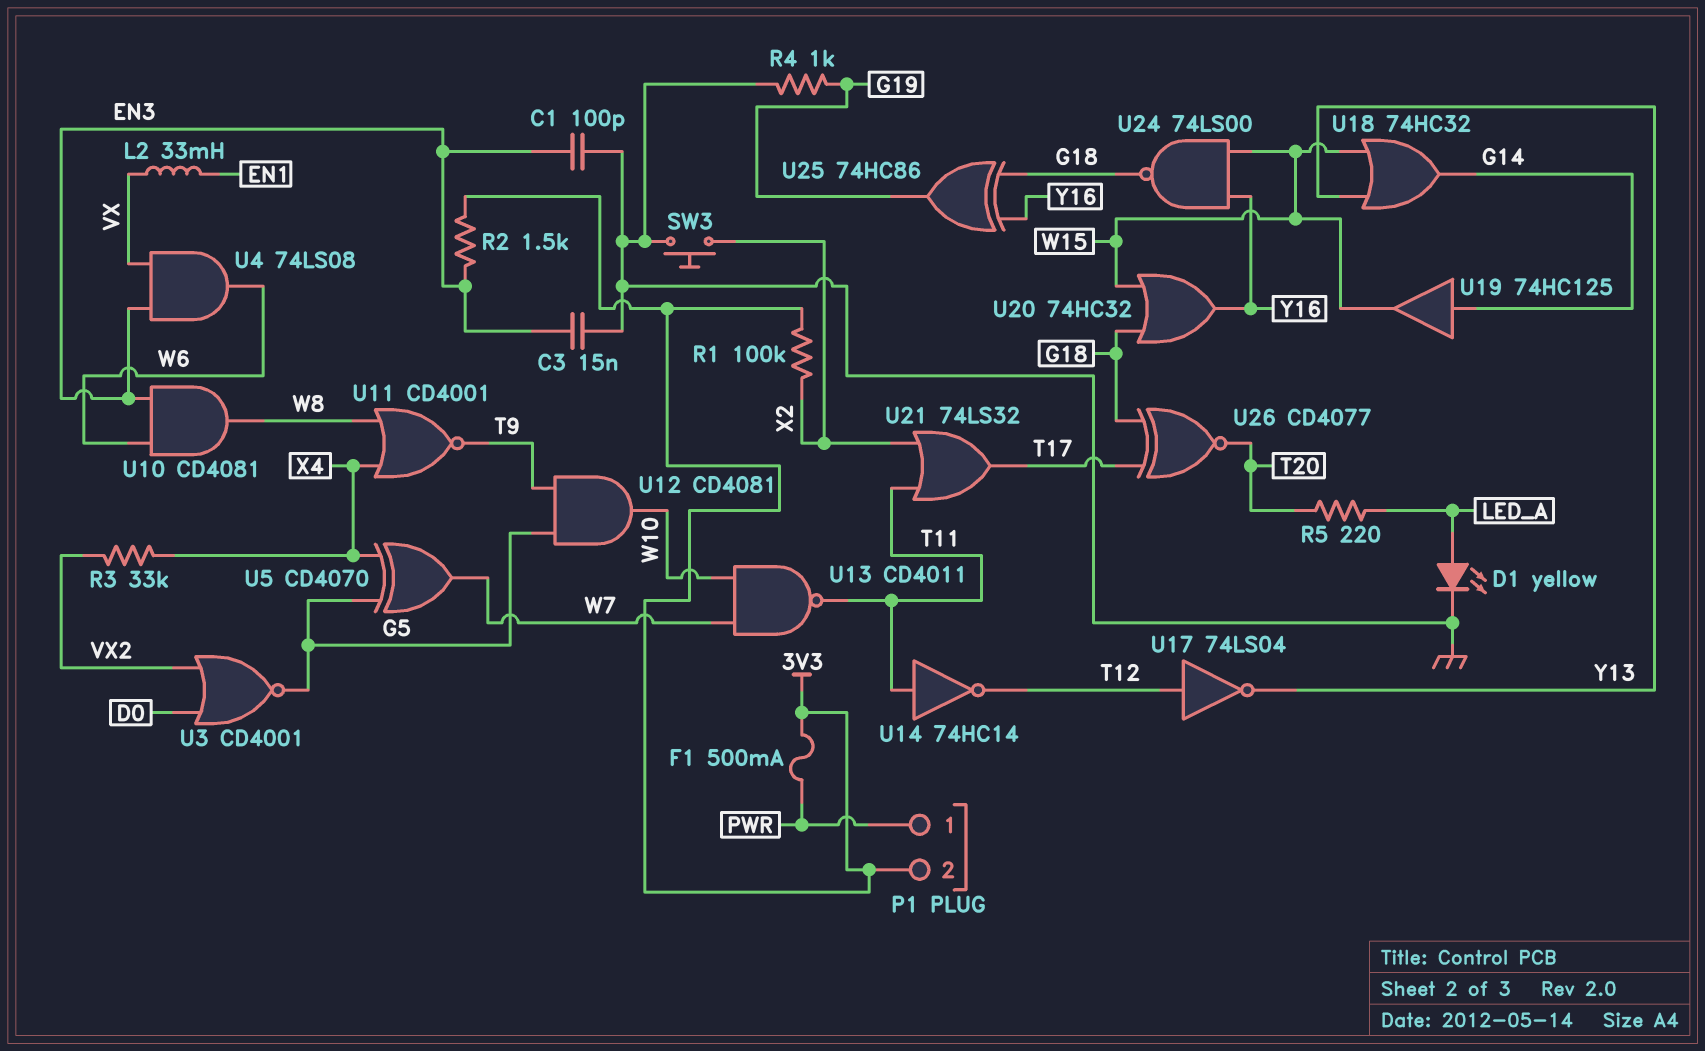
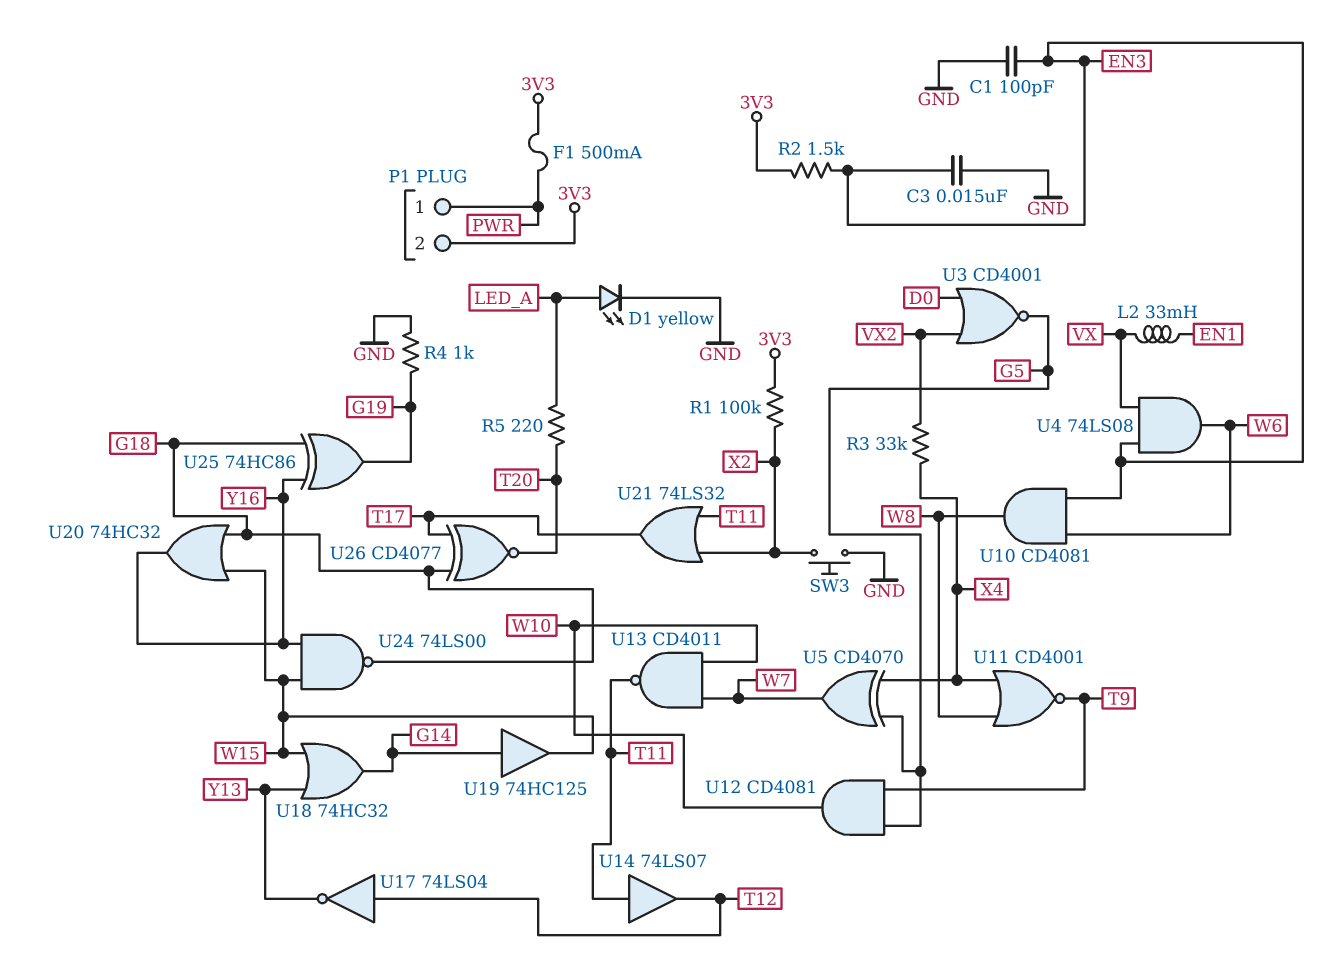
U14: NOT 74HC14 (in T11, out T12) -> buffer 74LS07 (in T11, out T12)

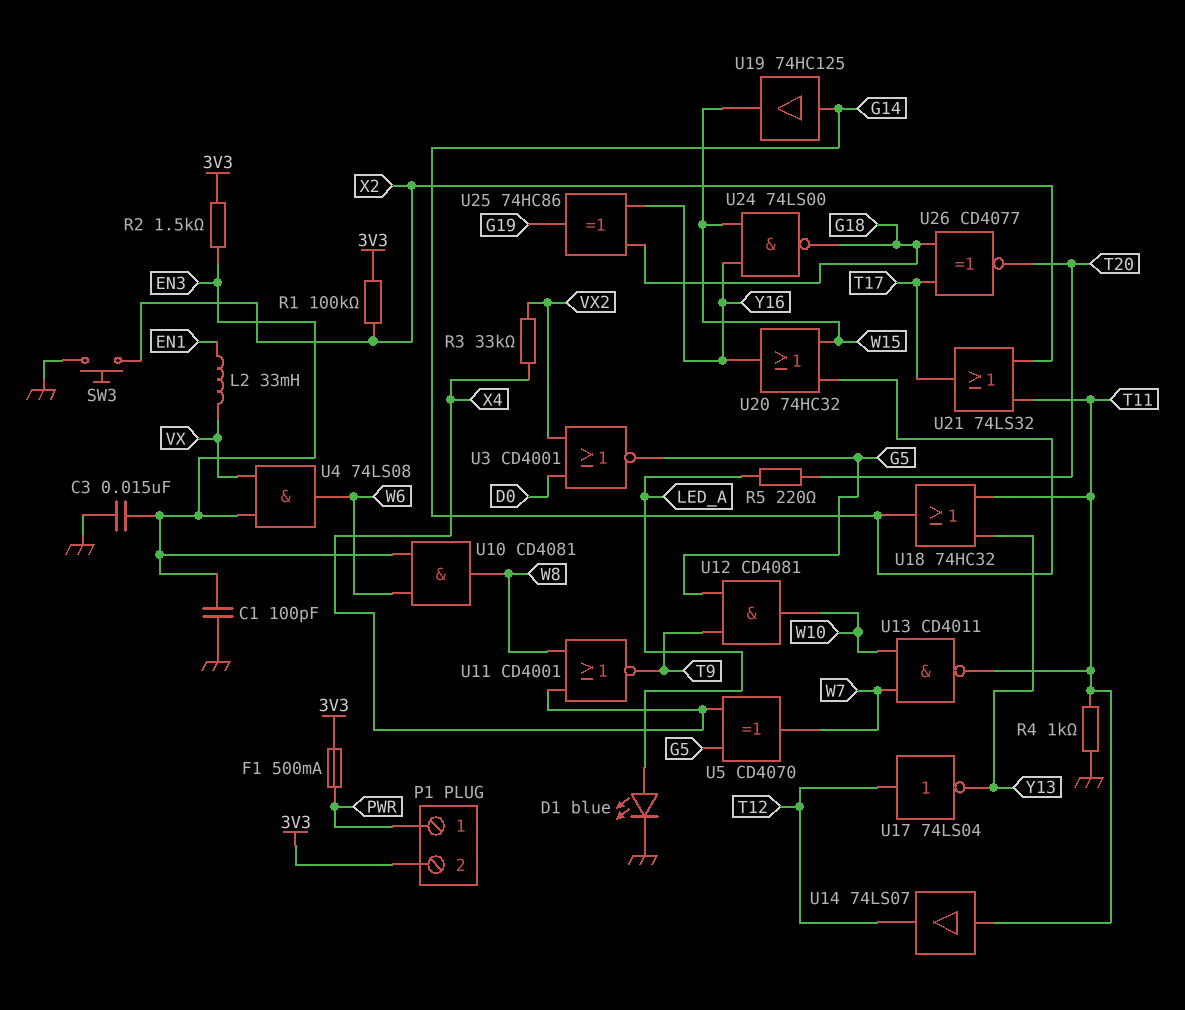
D1: LED yellow (A LED_A, K GND) -> LED blue (A LED_A, K GND)
R4: 1k (G19, GND) -> 1k (GND, T11)
U18: OR 74HC32 (in W15, in Y13, out G14) -> OR 74HC32 (in T11, in Y13, out G14)
U20: OR 74HC32 (in G18, in W15, out Y16) -> OR 74HC32 (in G14, in W15, out Y16)

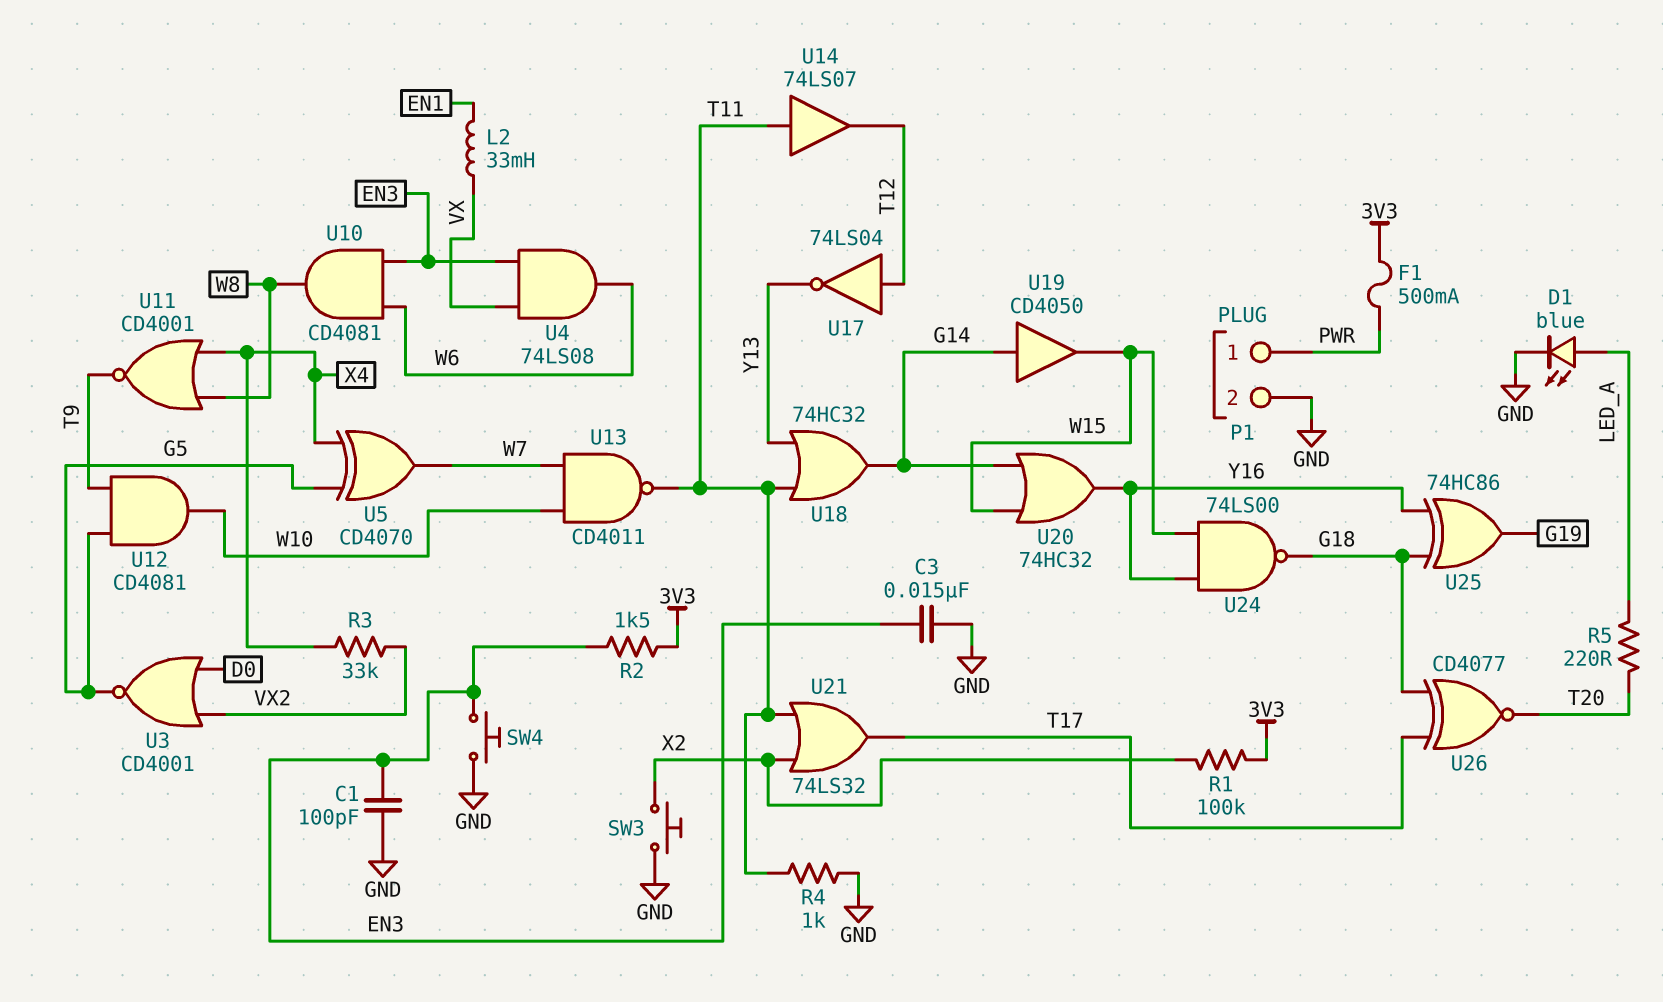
P1 pin 2: 3V3 -> GND
SW4: none -> button (EN3, GND)
U19: buffer 74HC125 (in G14, out W15) -> buffer CD4050 (in G14, out W15)

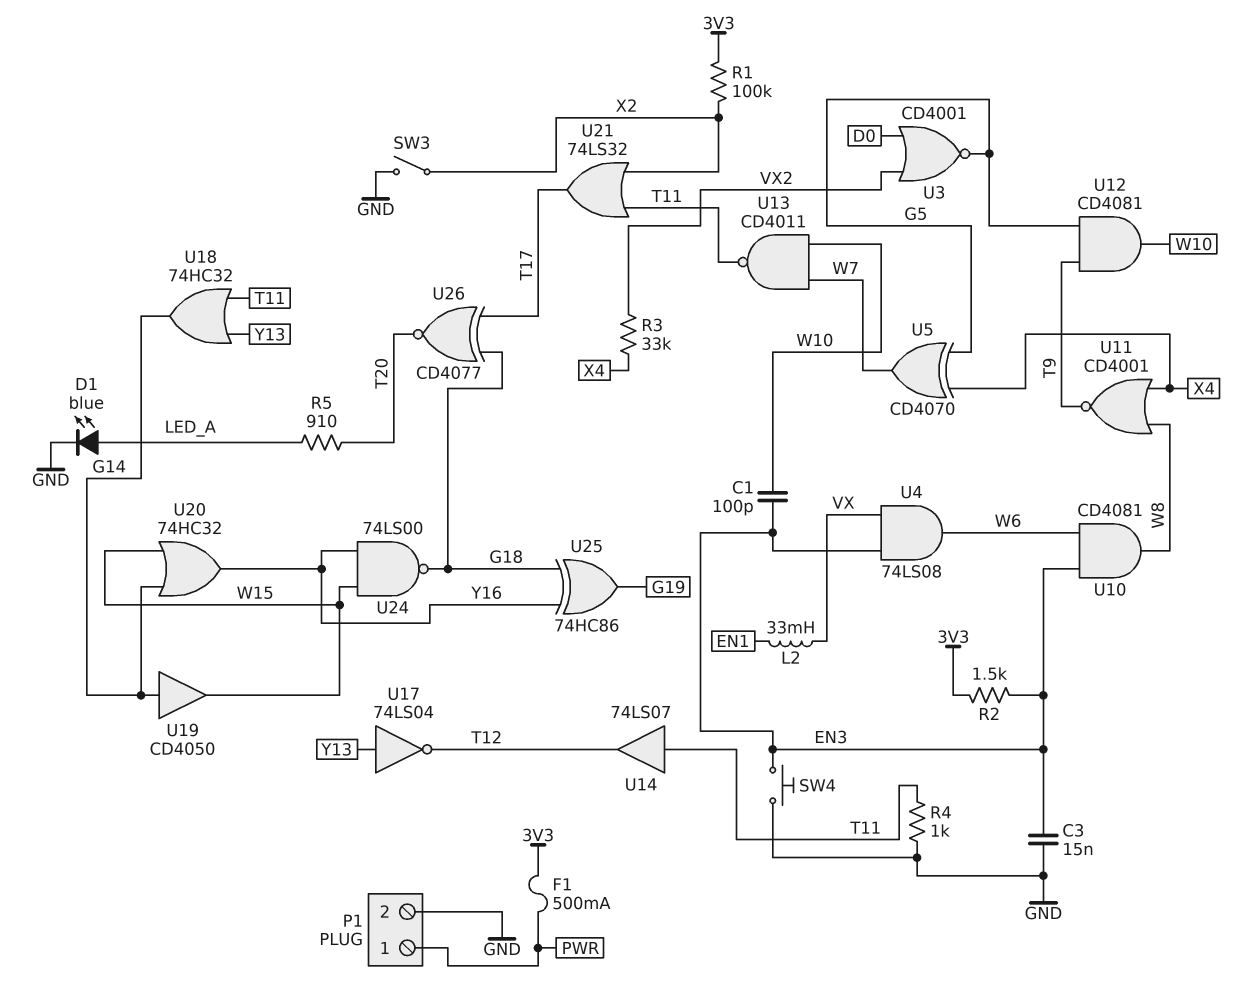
C1: 100pF (EN3, GND) -> 100pF (EN3, W10)
R5: 220 (LED_A, T20) -> 910 (LED_A, T20)
SW3: button (GND, X2) -> switch (GND, X2)
U17: NOT 74LS04 (in T12, out Y13) -> NOT 74LS04 (in Y13, out T12)

